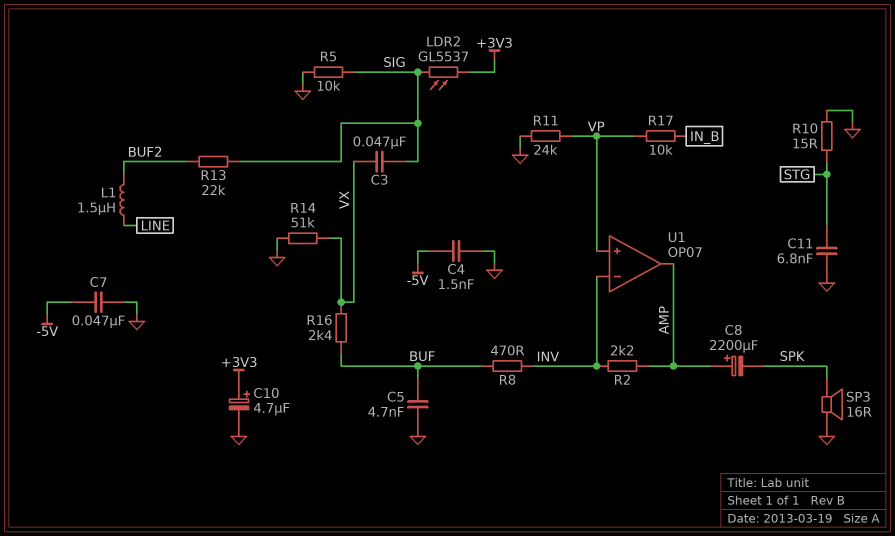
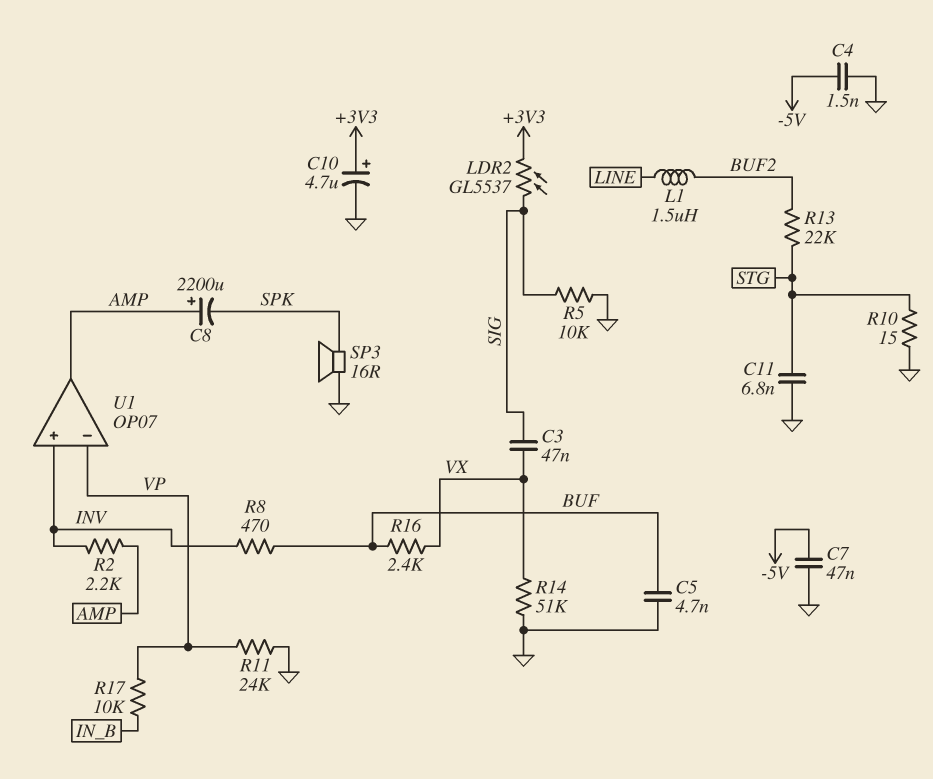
R13: 22k (BUF2, SIG) -> 22k (BUF2, STG)
U1 pin in+: VP -> INV
U1 pin in-: INV -> VP

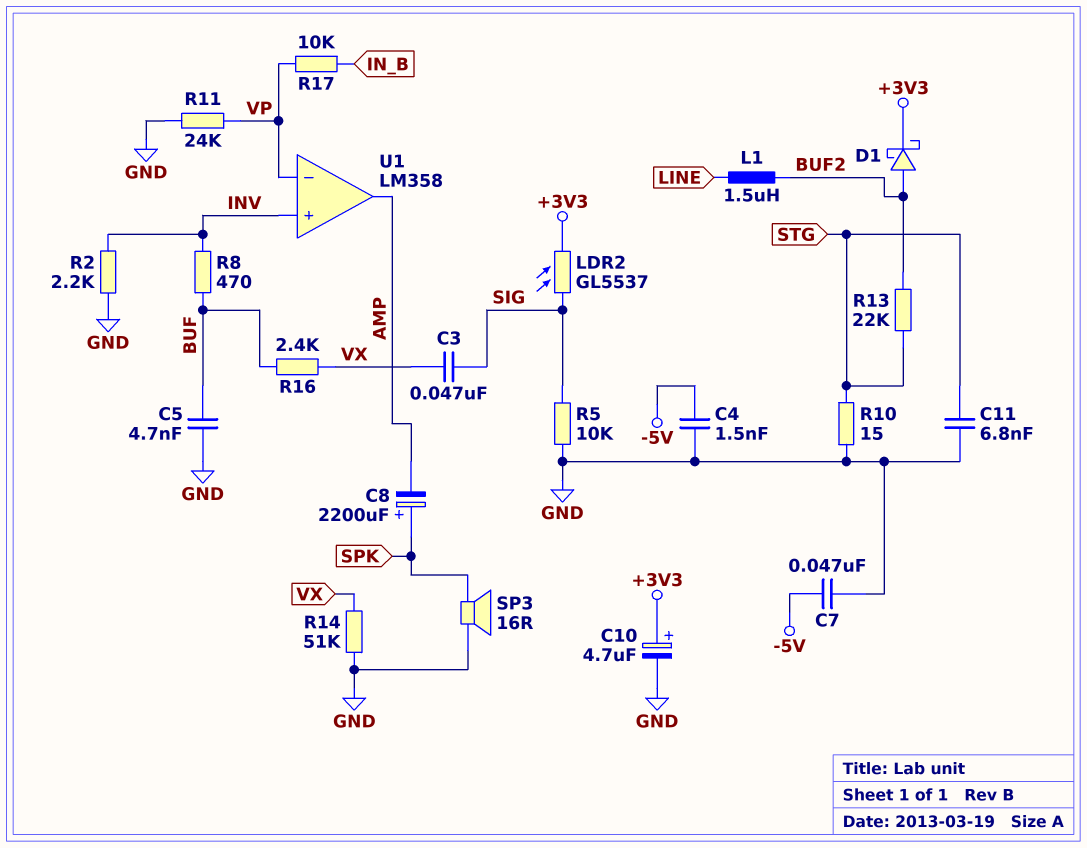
C8: 2200uF (plus AMP, minus SPK) -> 2200uF (plus SPK, minus AMP)
D1: none -> schottky (A BUF2, K +3V3)
R2: 2.2k (AMP, INV) -> 2.2k (GND, INV)
U1: OP07 -> LM358

